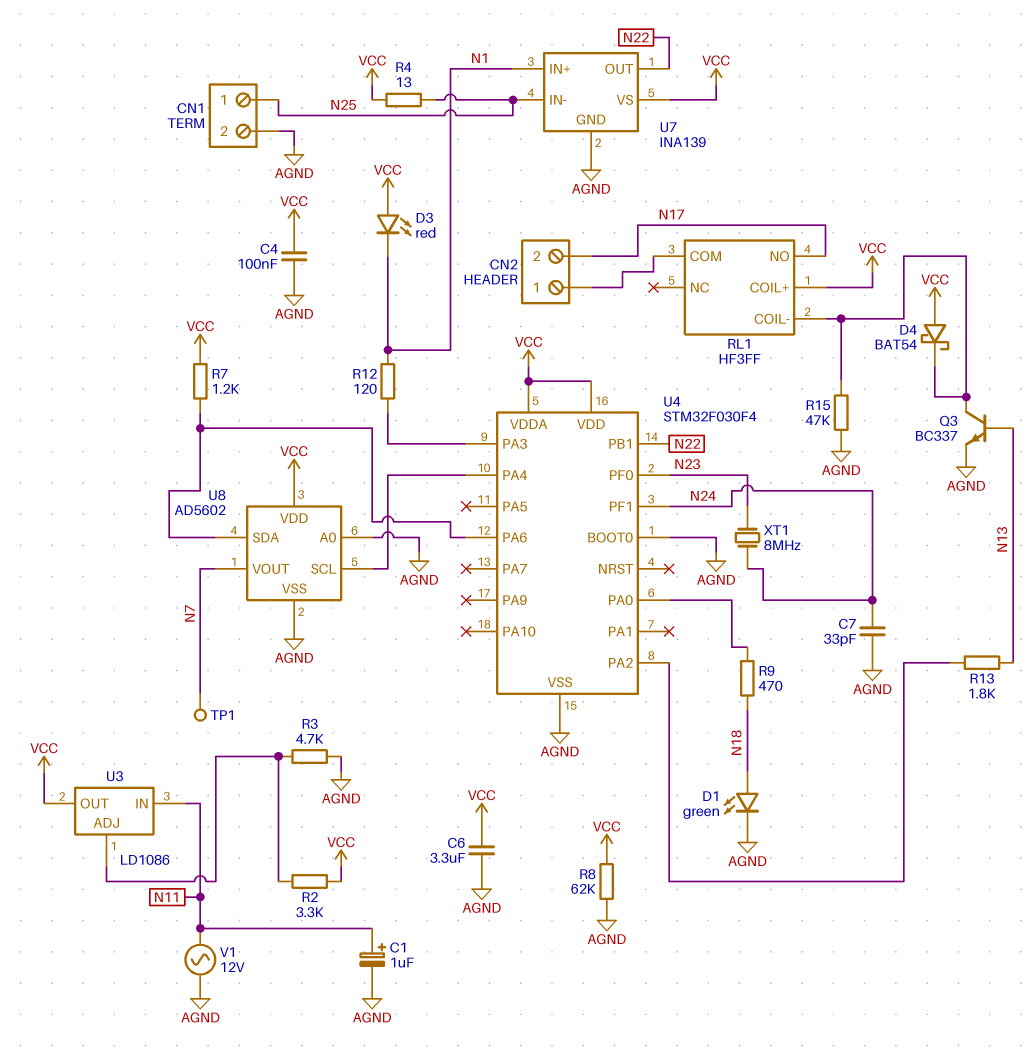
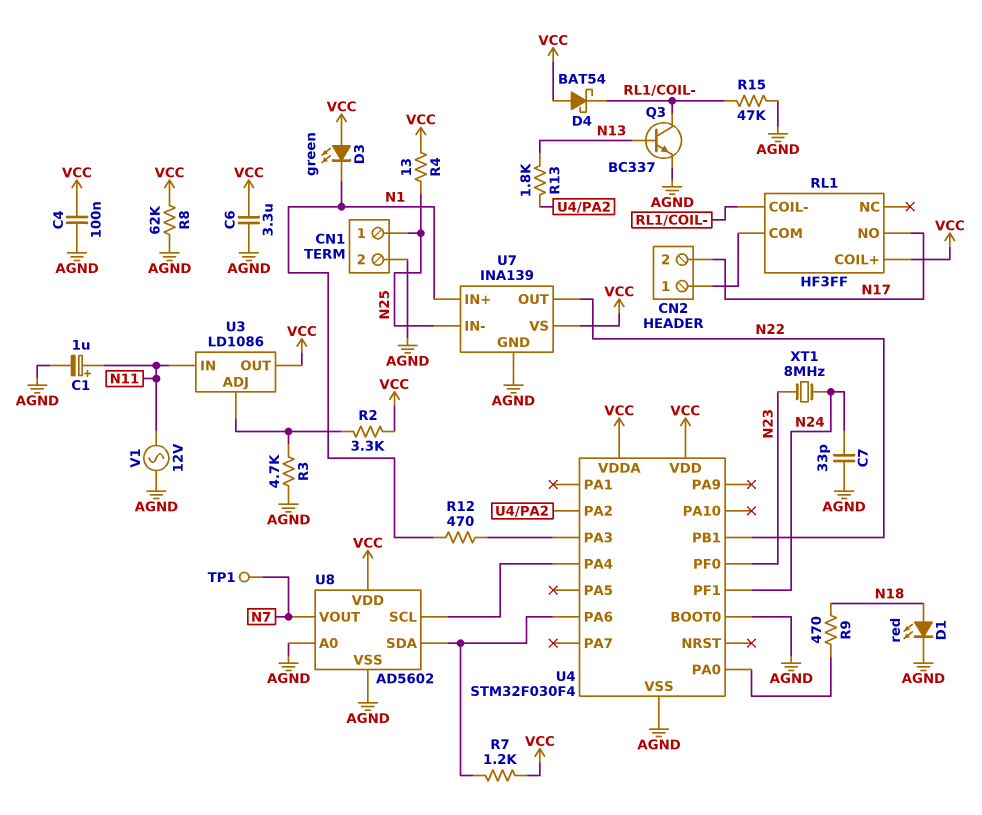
D1: LED green (A N18, K AGND) -> LED red (A N18, K AGND)
D3: LED red (A VCC, K N1) -> LED green (A VCC, K N1)
R12: 120 (N1, U4/PA3) -> 470 (N1, U4/PA3)

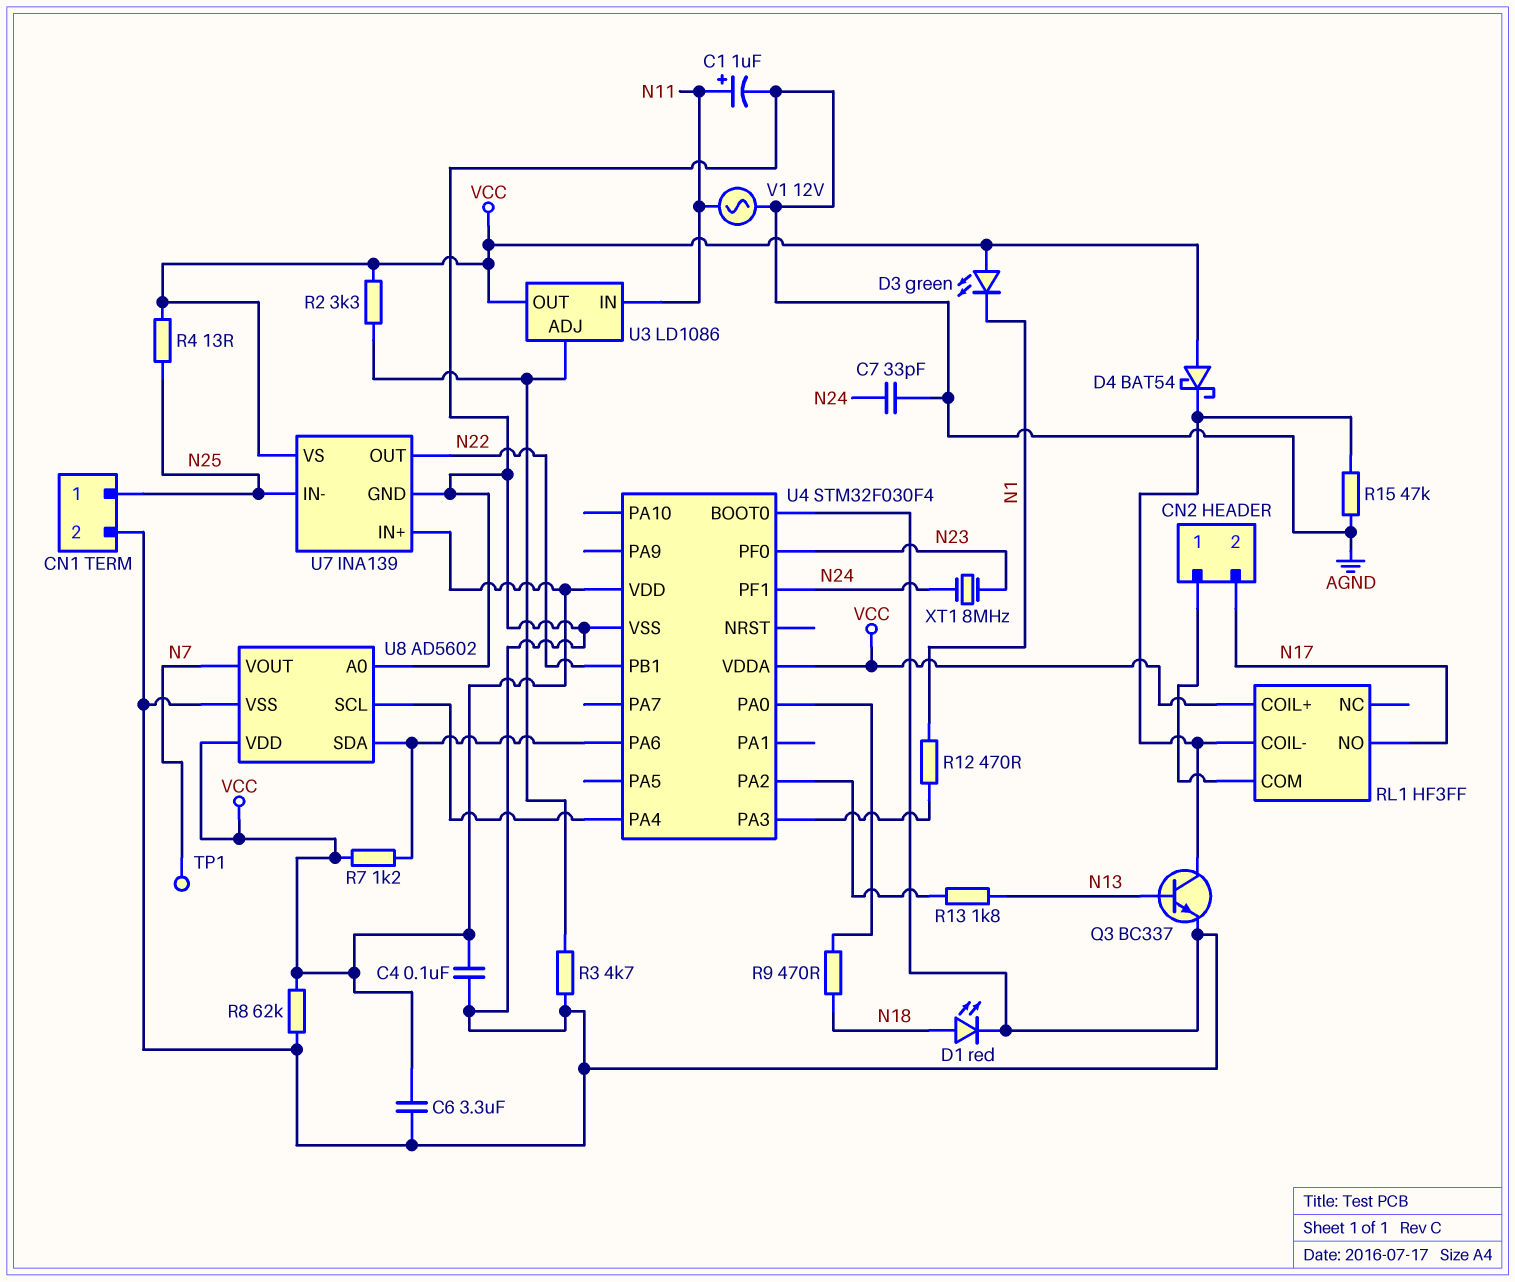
U7 pin IN+: N1 -> VCC

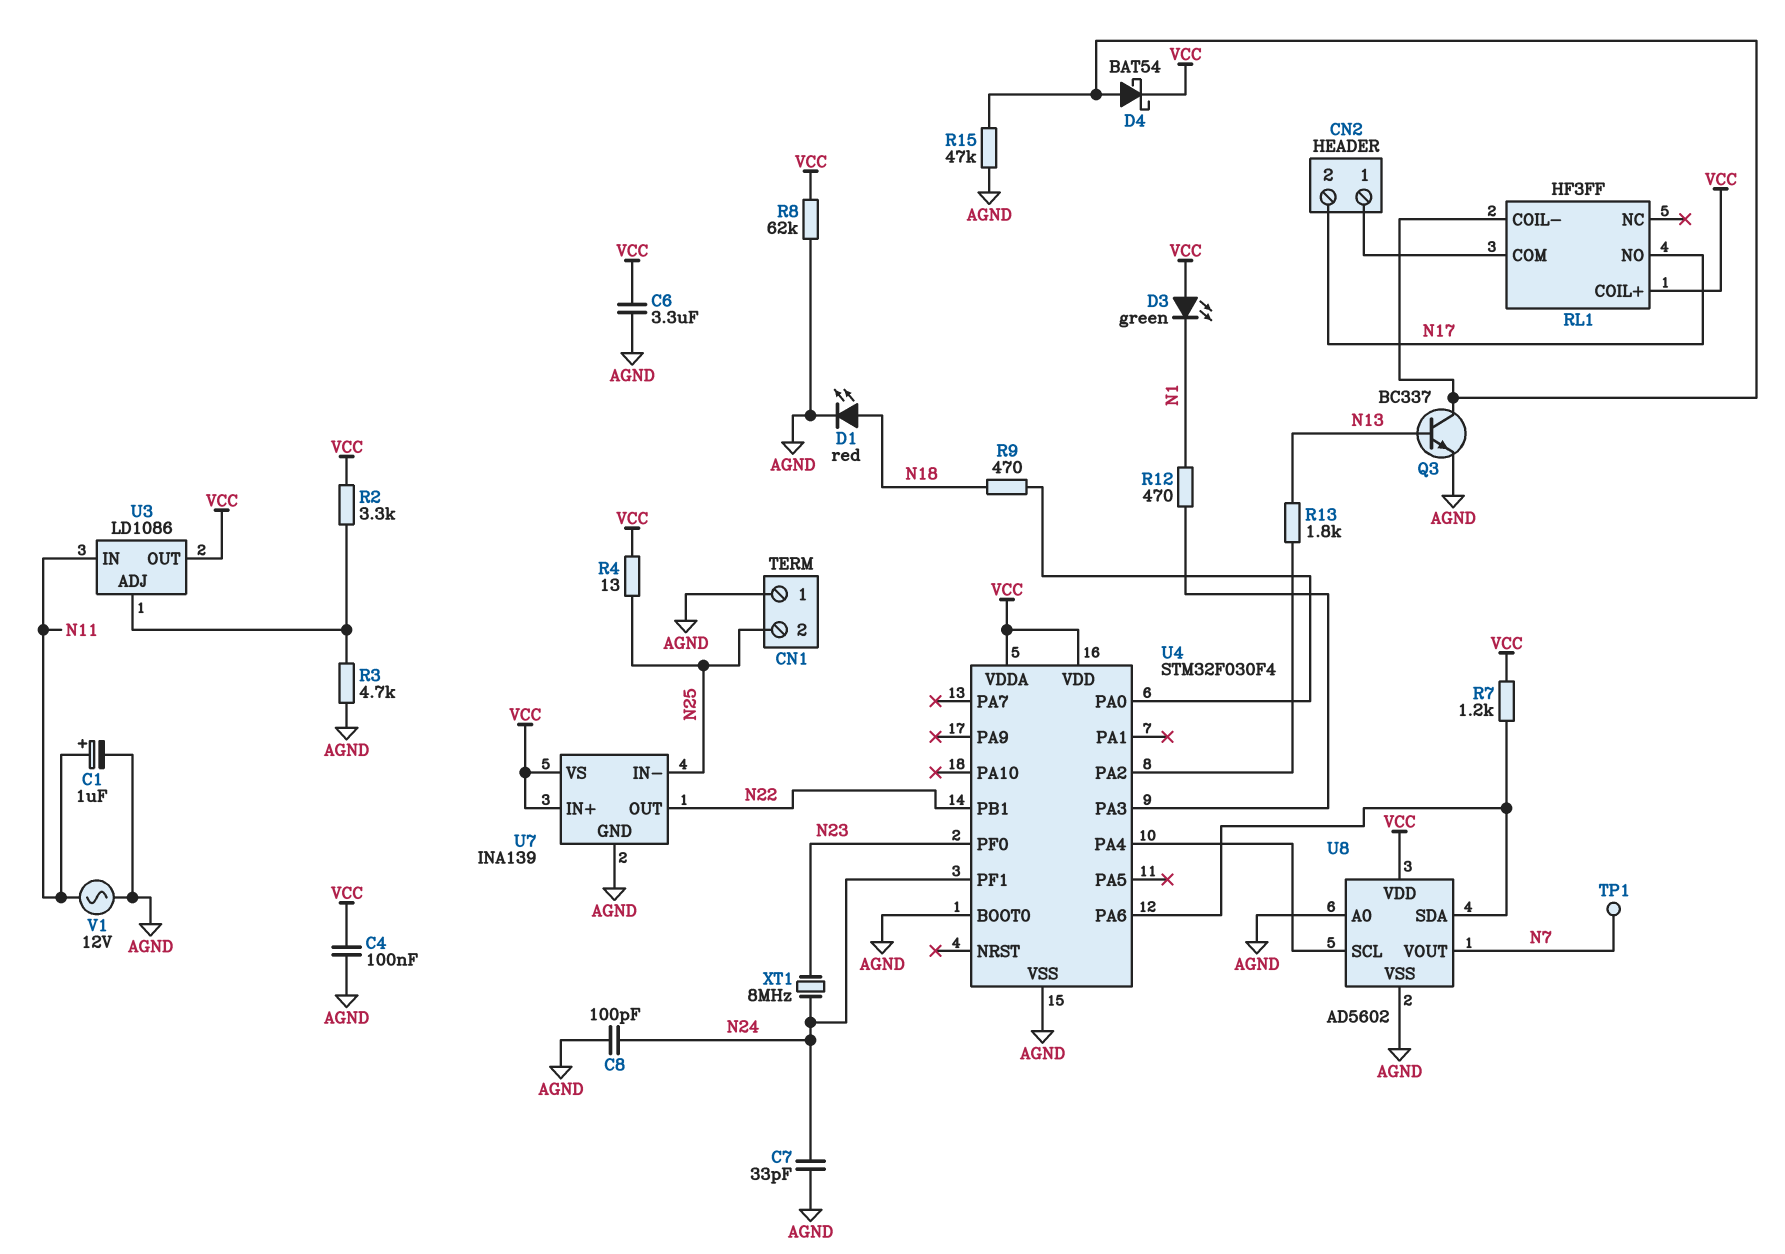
C8: none -> 100pF (AGND, N24)
CN1 pin 1: N25 -> AGND
CN1 pin 2: AGND -> N25
D4: schottky BAT54 (A VCC, K RL1/COIL-) -> schottky BAT54 (A RL1/COIL-, K VCC)

